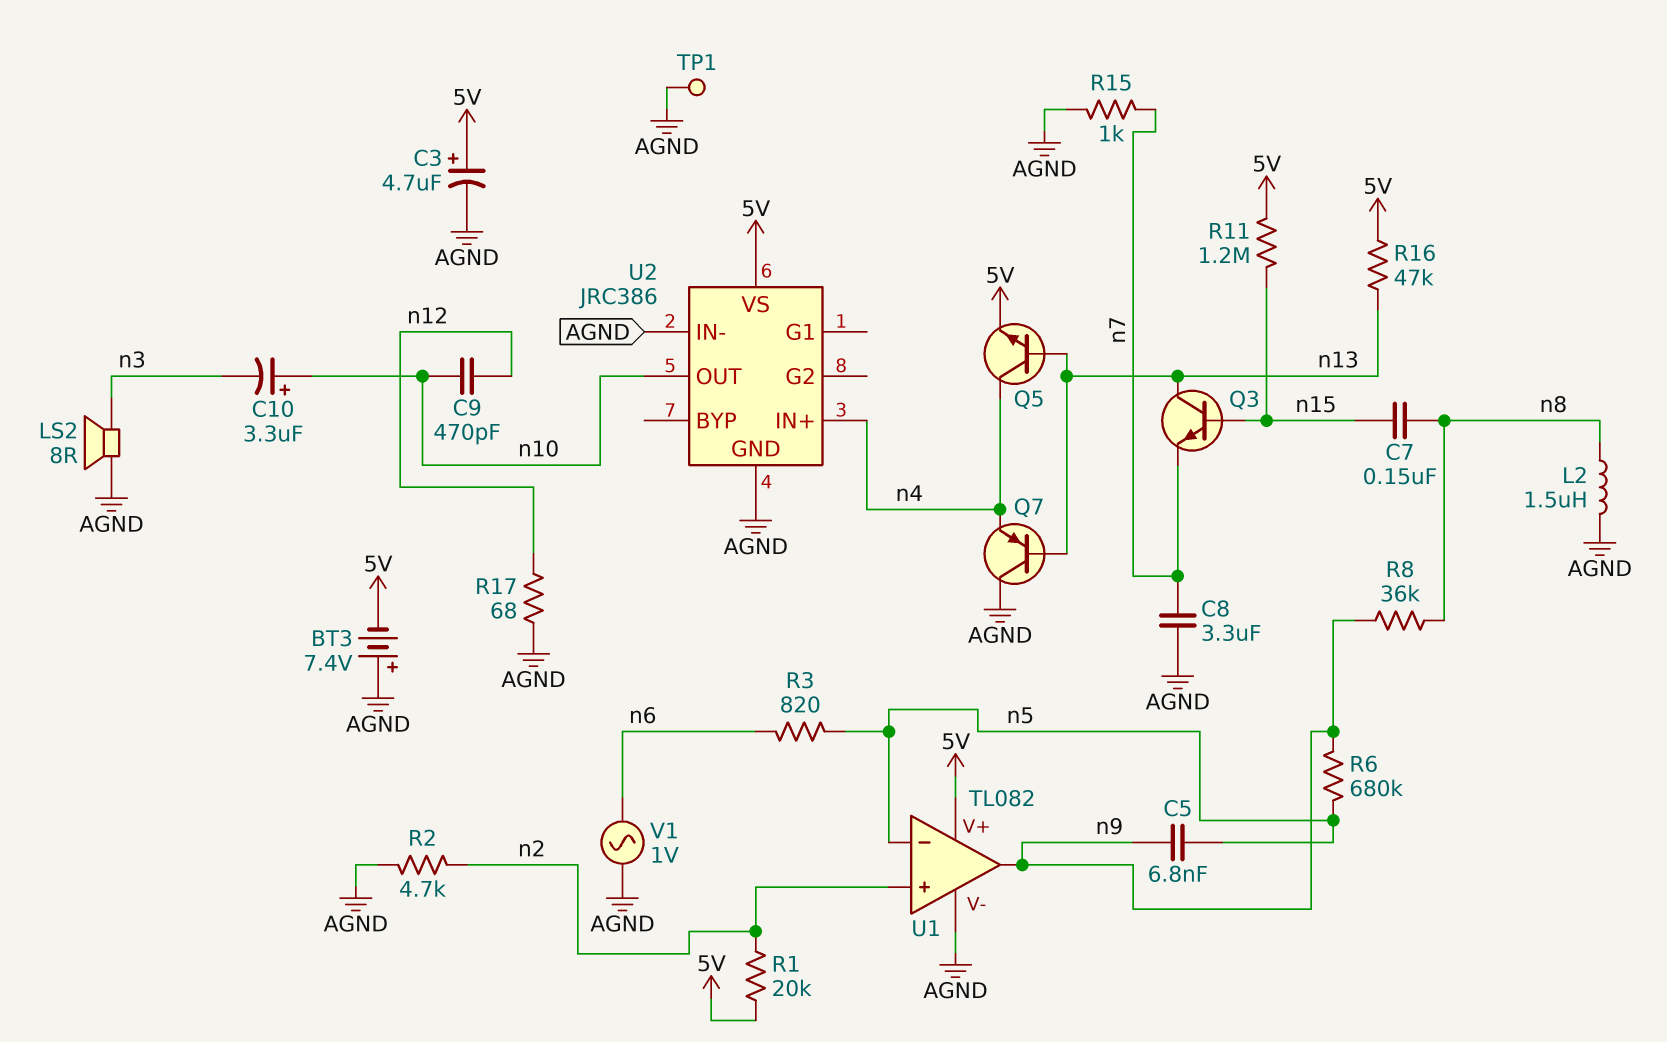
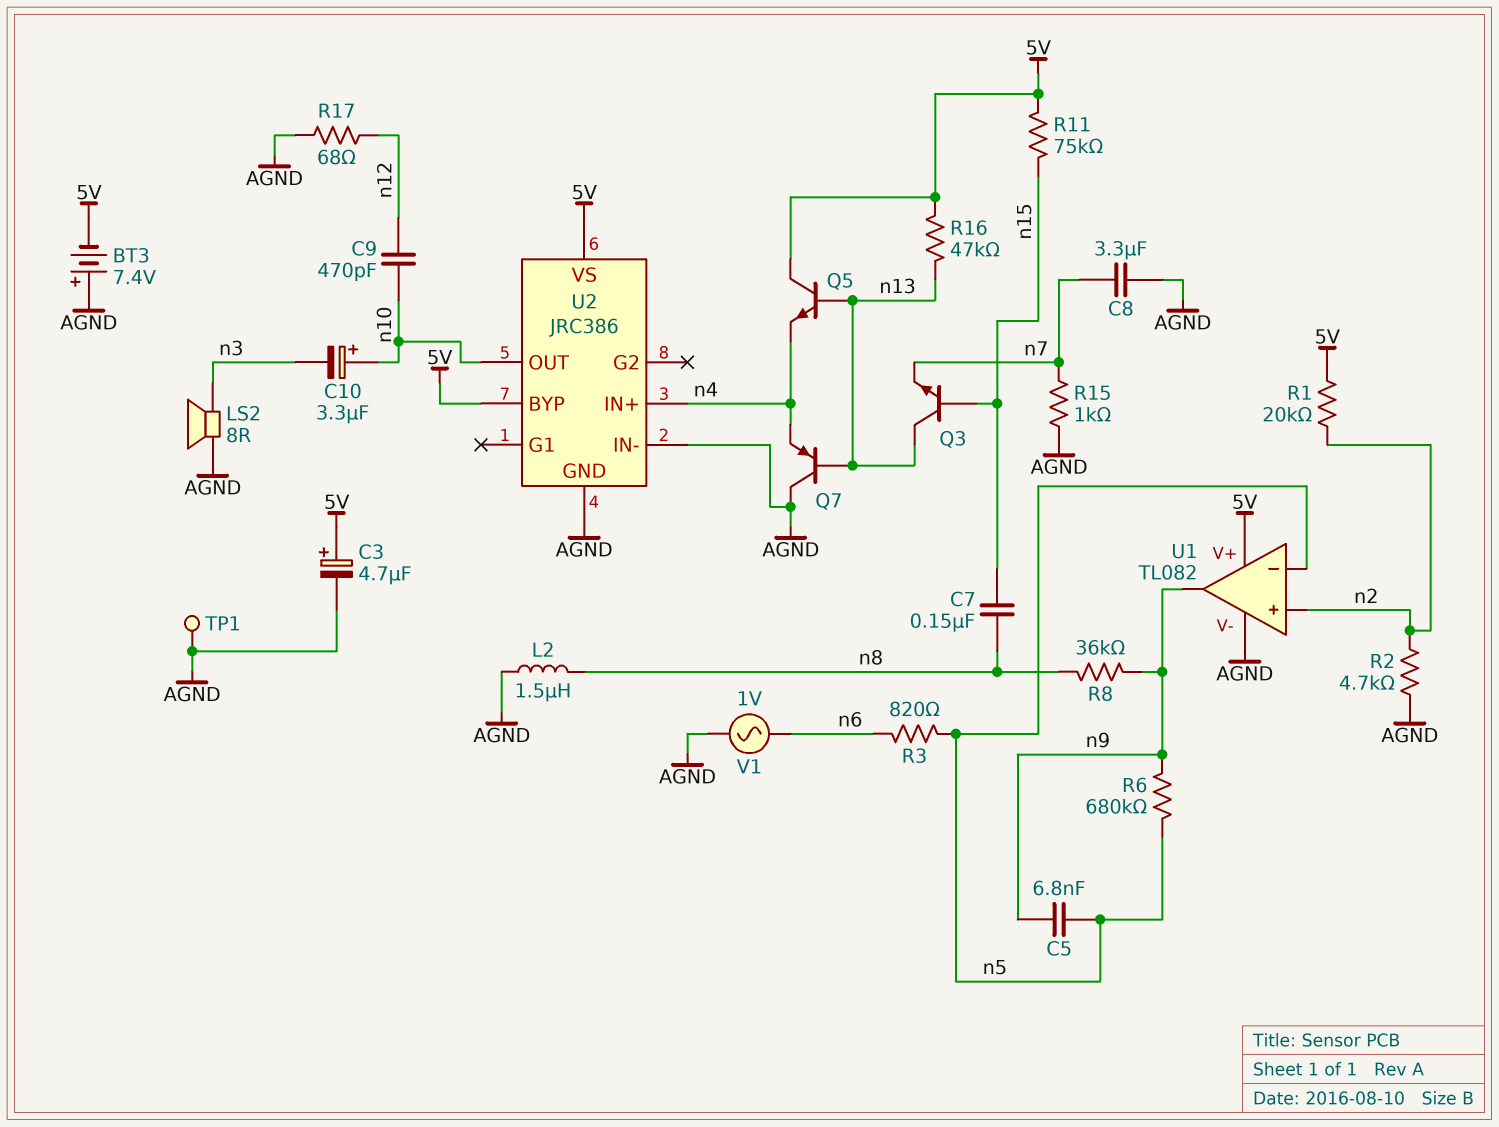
Q5: NPN (B n13, C n4, E 5V) -> NPN (B n13, C 5V, E n4)
R11: 1.2M (5V, n15) -> 75k (5V, n15)
U2 pin BYP: none -> 5V

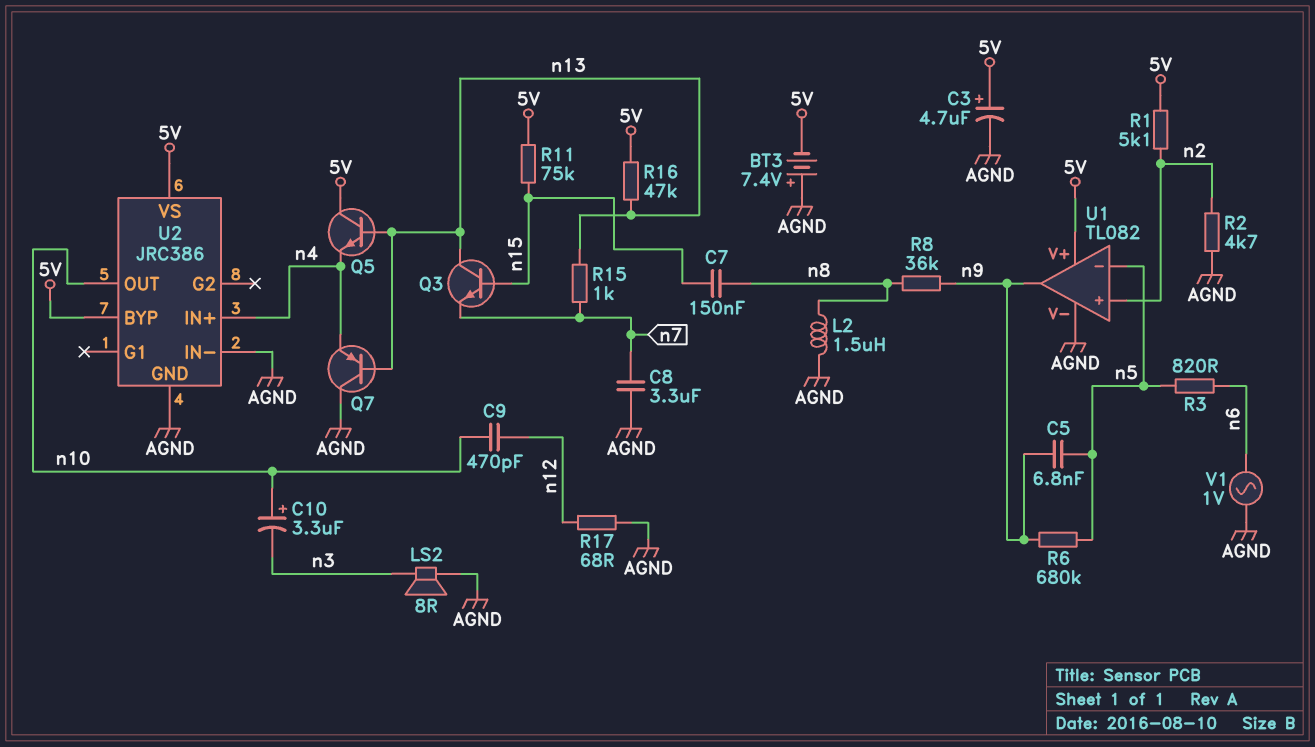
R1: 20k (5V, n2) -> 5.1k (5V, n2)
R15: 1k (AGND, n7) -> 1k (n7, n13)
TP1: test point (AGND) -> none

